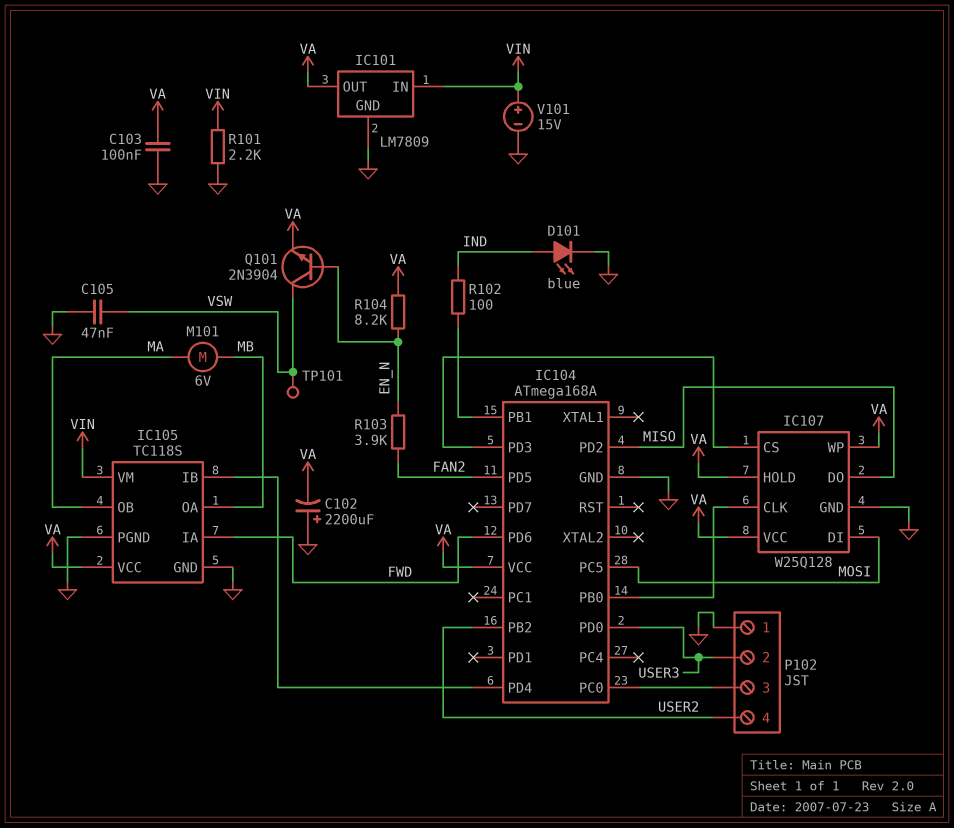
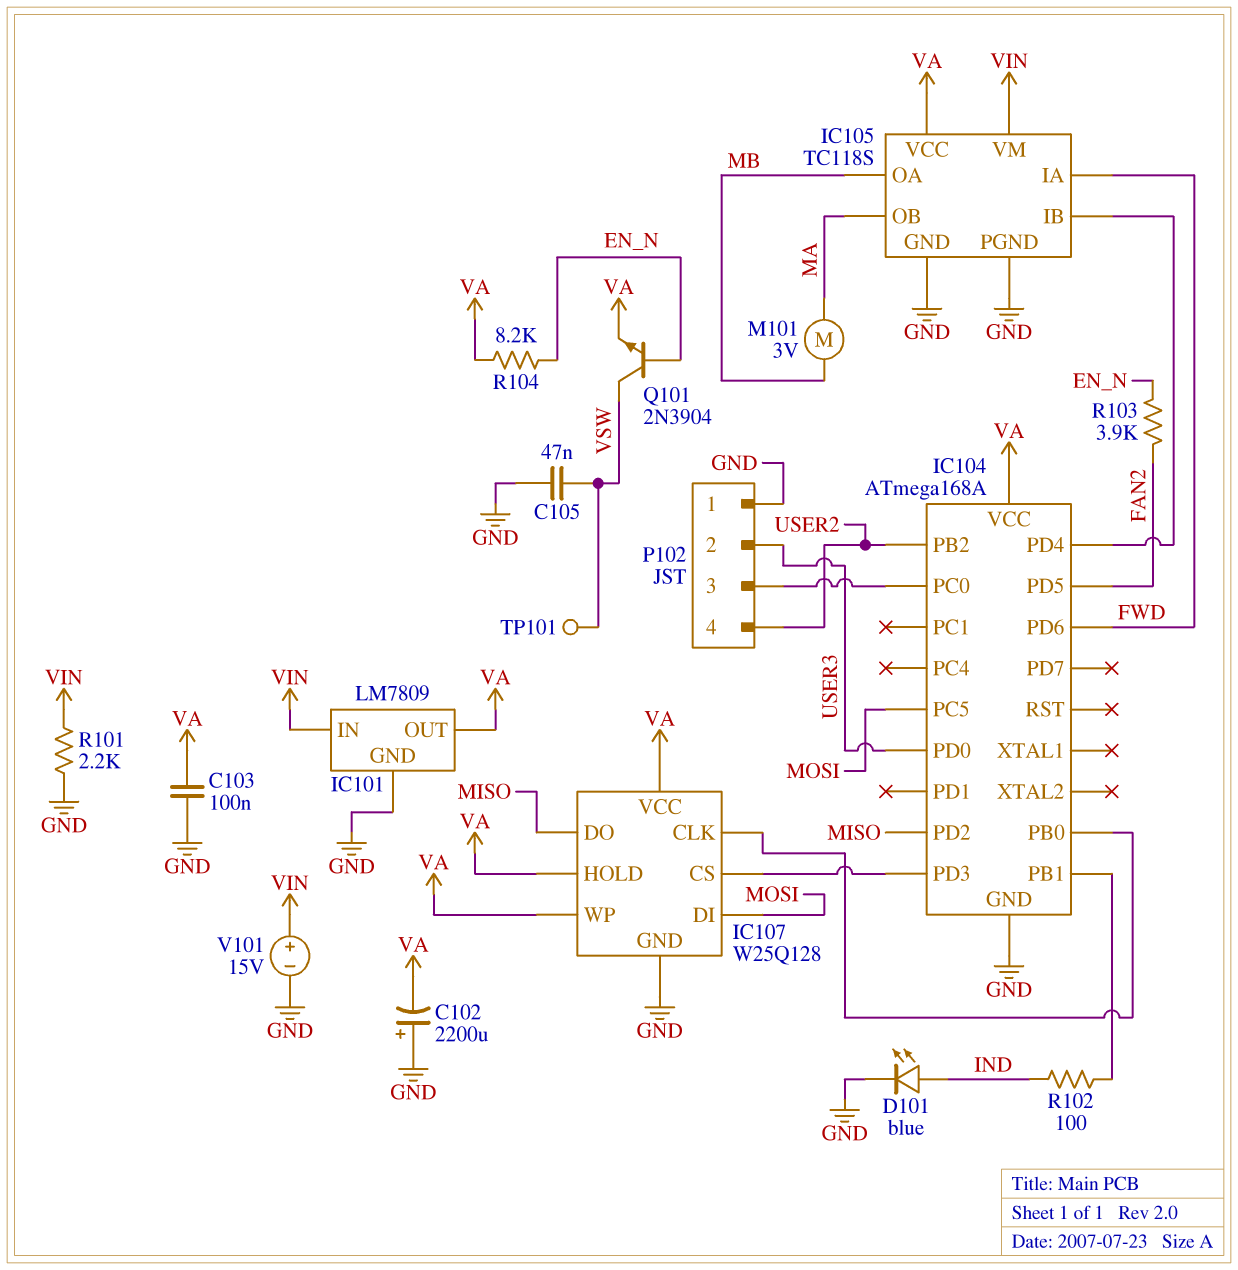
M101: motor 6V (MA, MB) -> motor 3V (MA, MB)

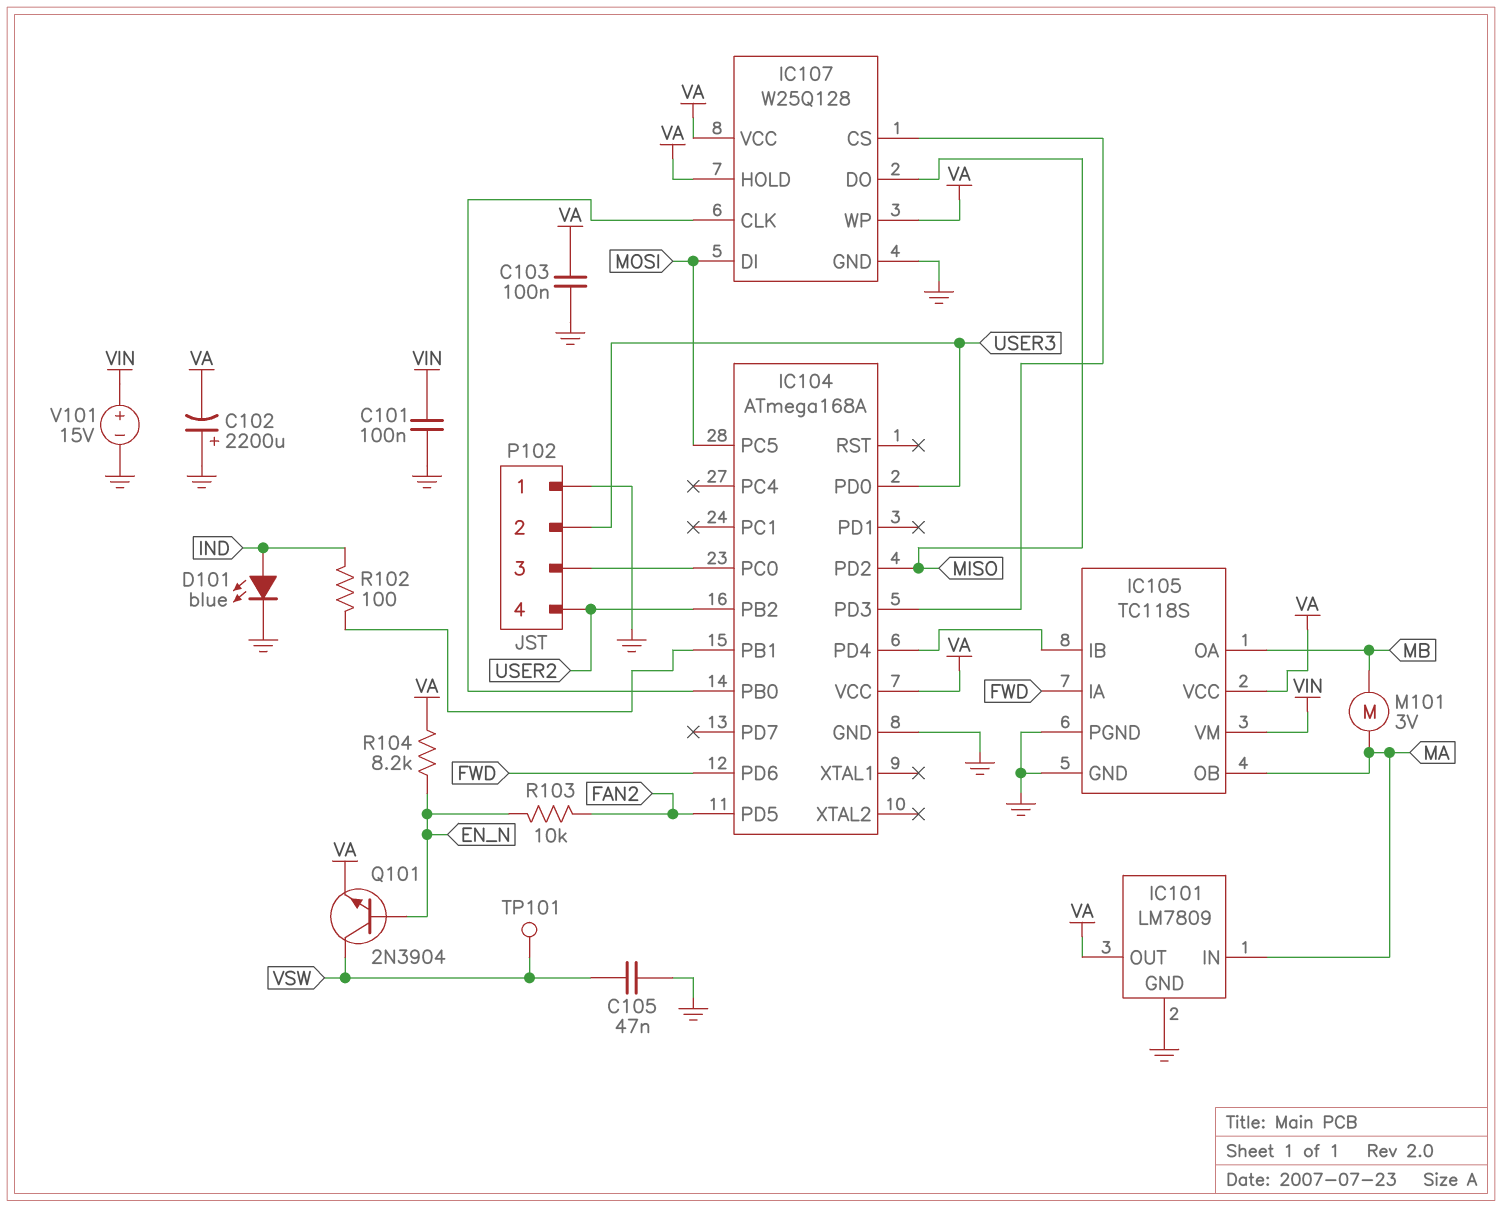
C101: none -> 100nF (GND, VIN)
IC101 pin IN: VIN -> MA
R101: 2.2k (GND, VIN) -> none
R103: 3.9k (EN_N, FAN2) -> 10k (EN_N, FAN2)

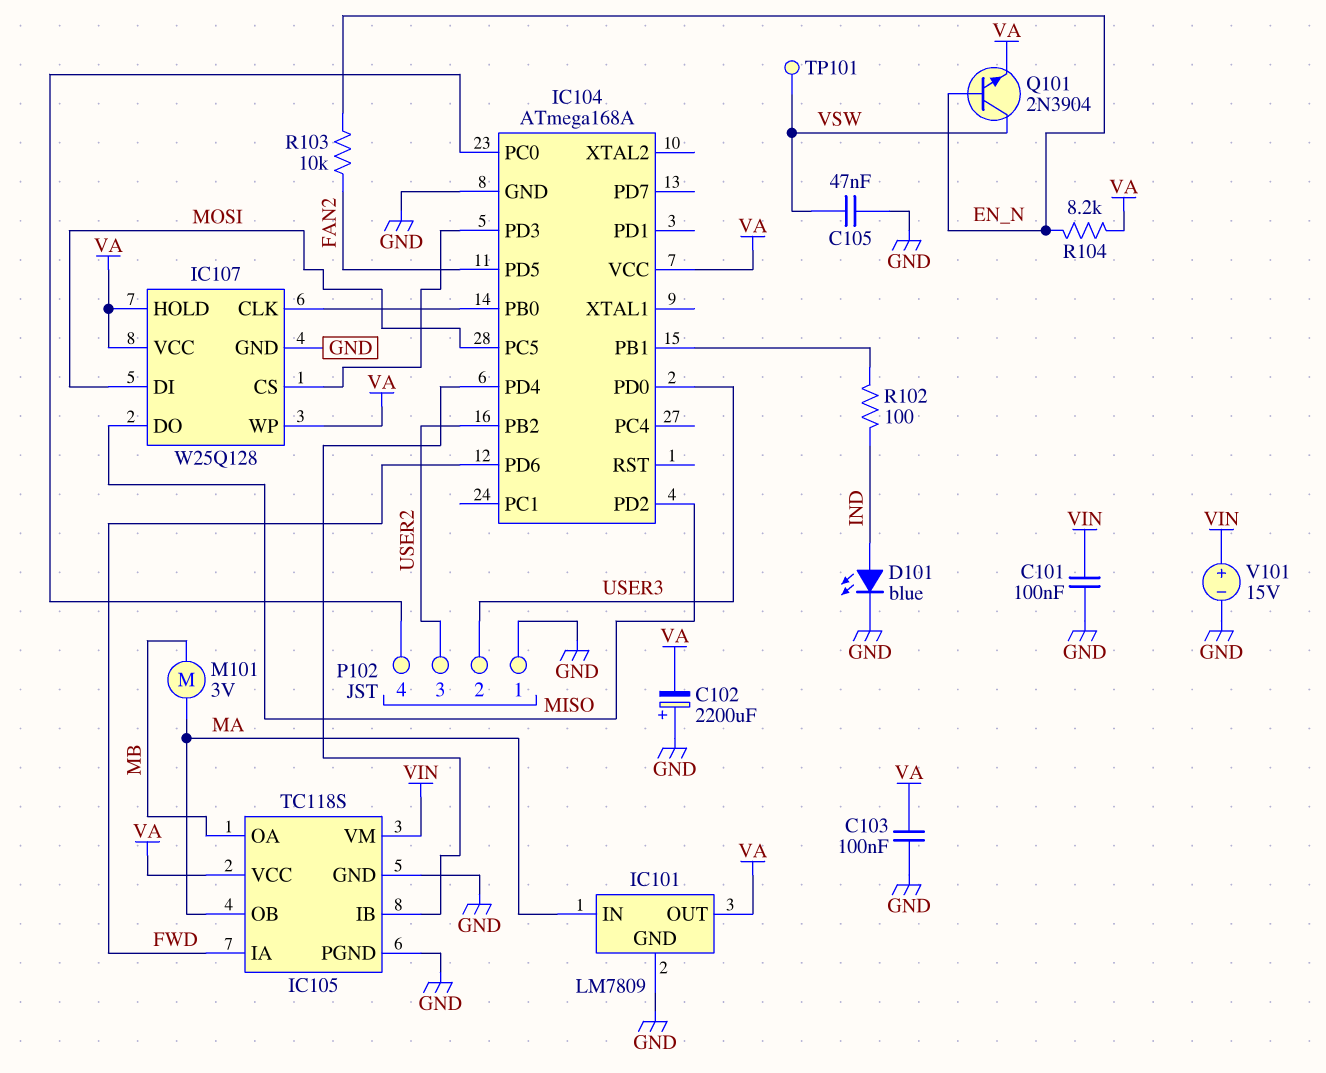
P102 pin 3: IC104/PC0 -> USER2
P102 pin 4: USER2 -> IC104/PC0

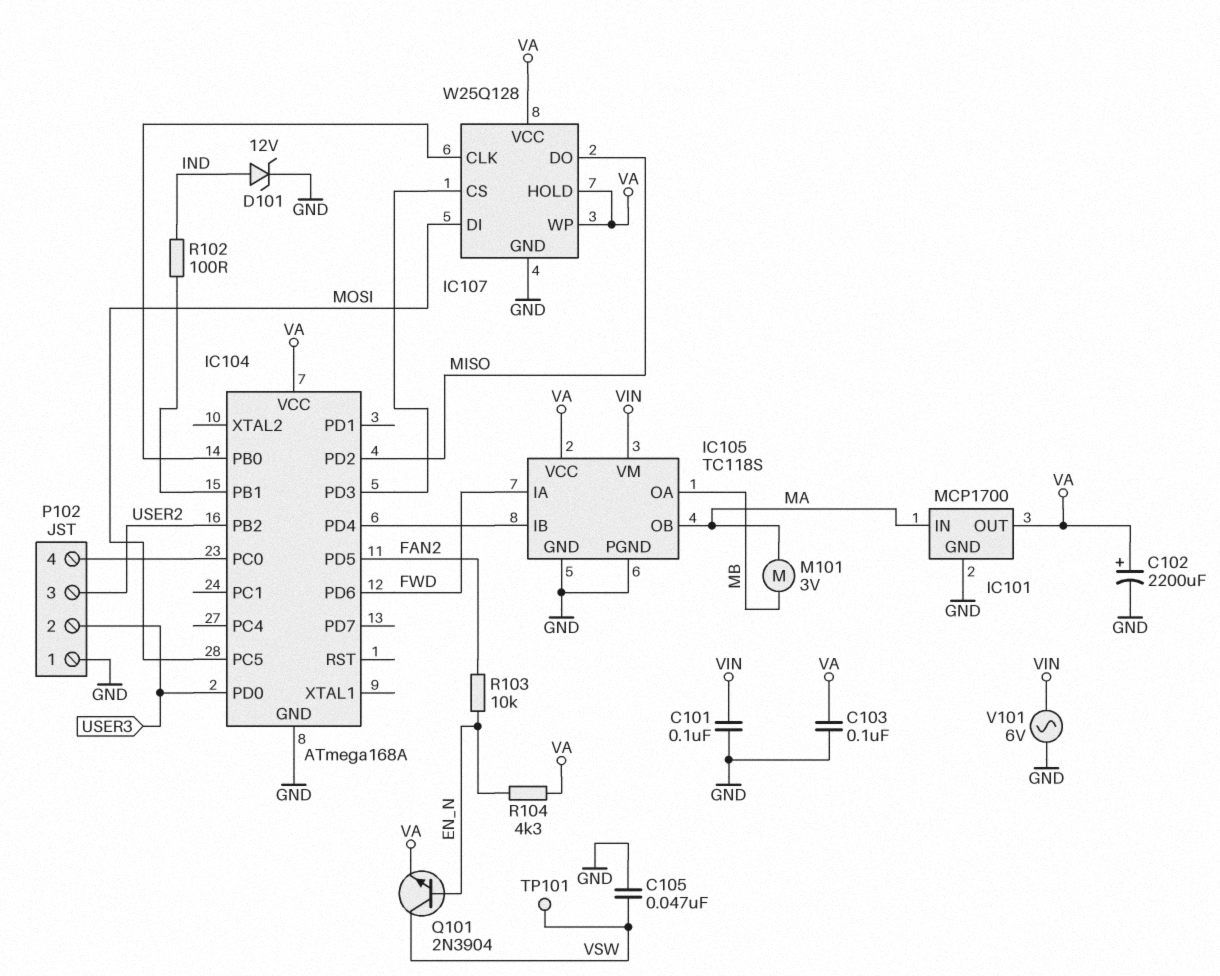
C102: 2200uF (plus GND, minus VA) -> 2200uF (plus VA, minus GND)
D101: LED blue (A IND, K GND) -> zener 12V (A IND, K GND)
IC101: LM7809 -> MCP1700
R104: 8.2k (EN_N, VA) -> 4.3k (EN_N, VA)
V101: 15V (plus VIN, minus GND) -> AC 6V (GND, VIN)

